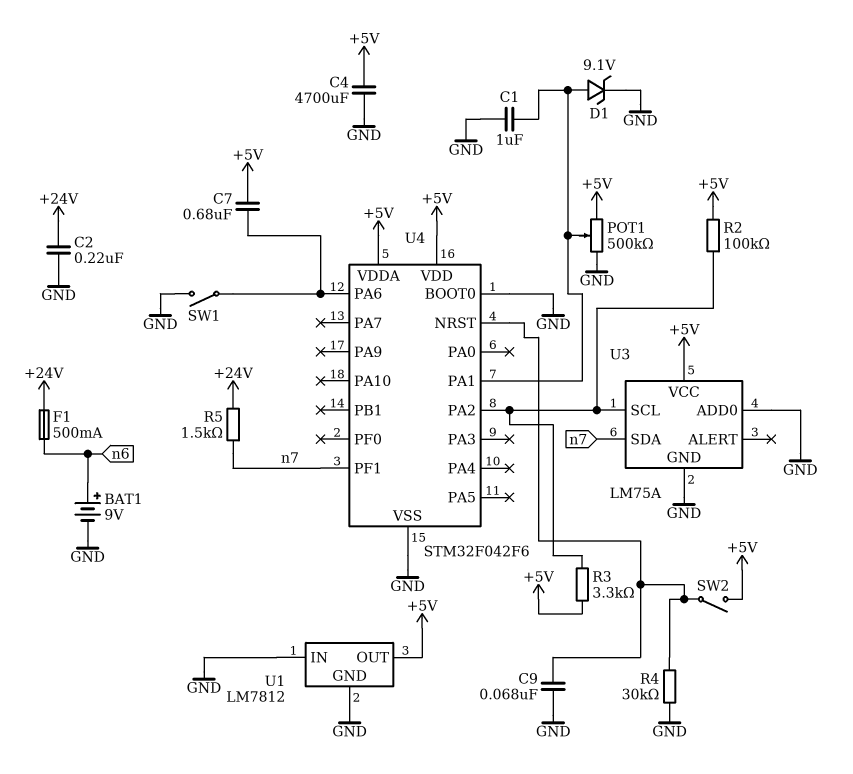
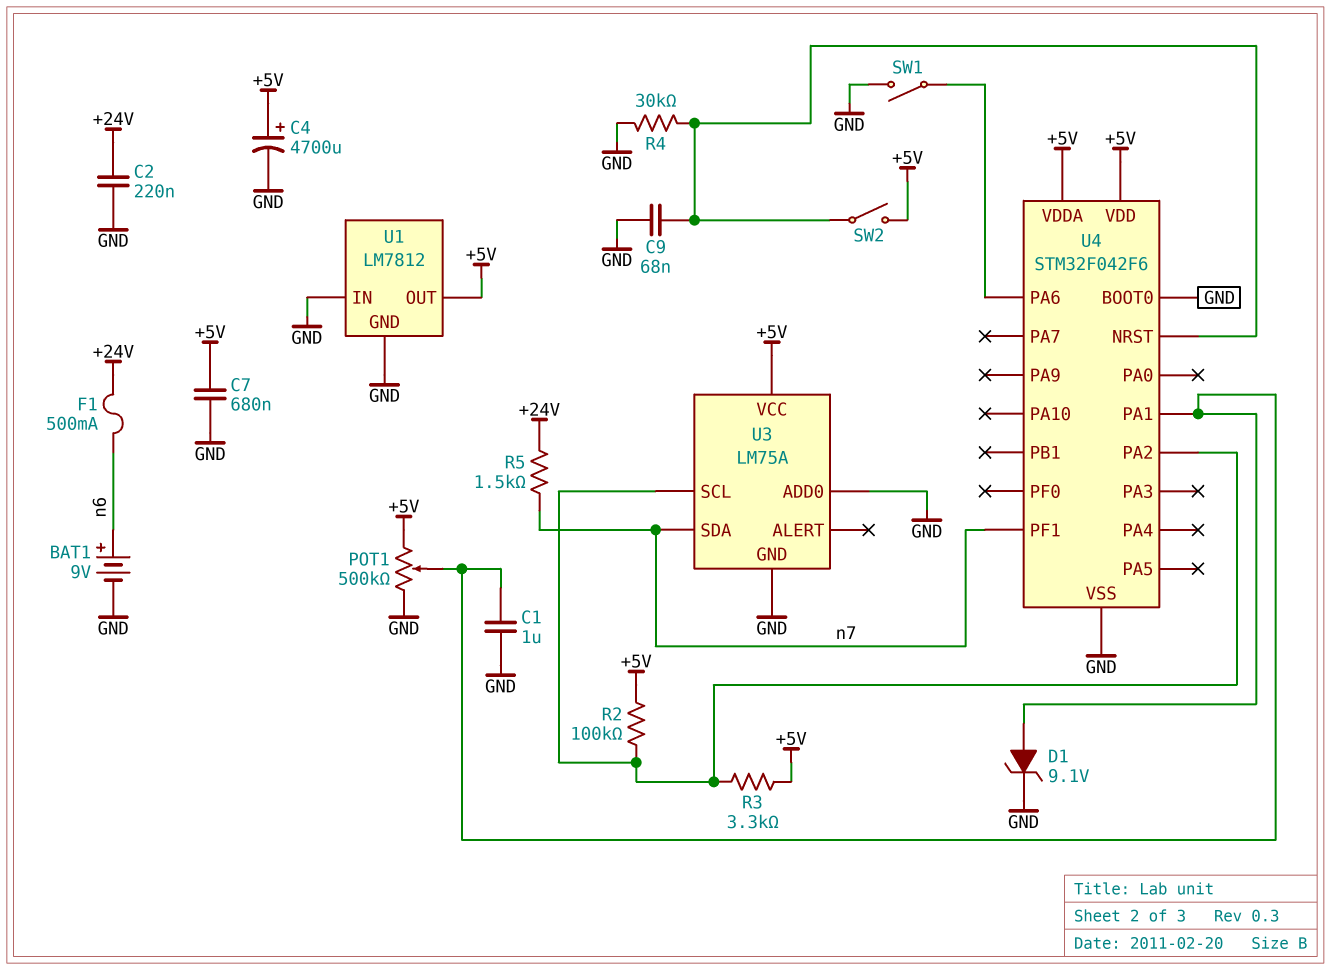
C4: 4700uF (+5V, GND) -> 4700uF (plus +5V, minus GND)
C7: 680nF (+5V, U4/PA6) -> 680nF (+5V, GND)

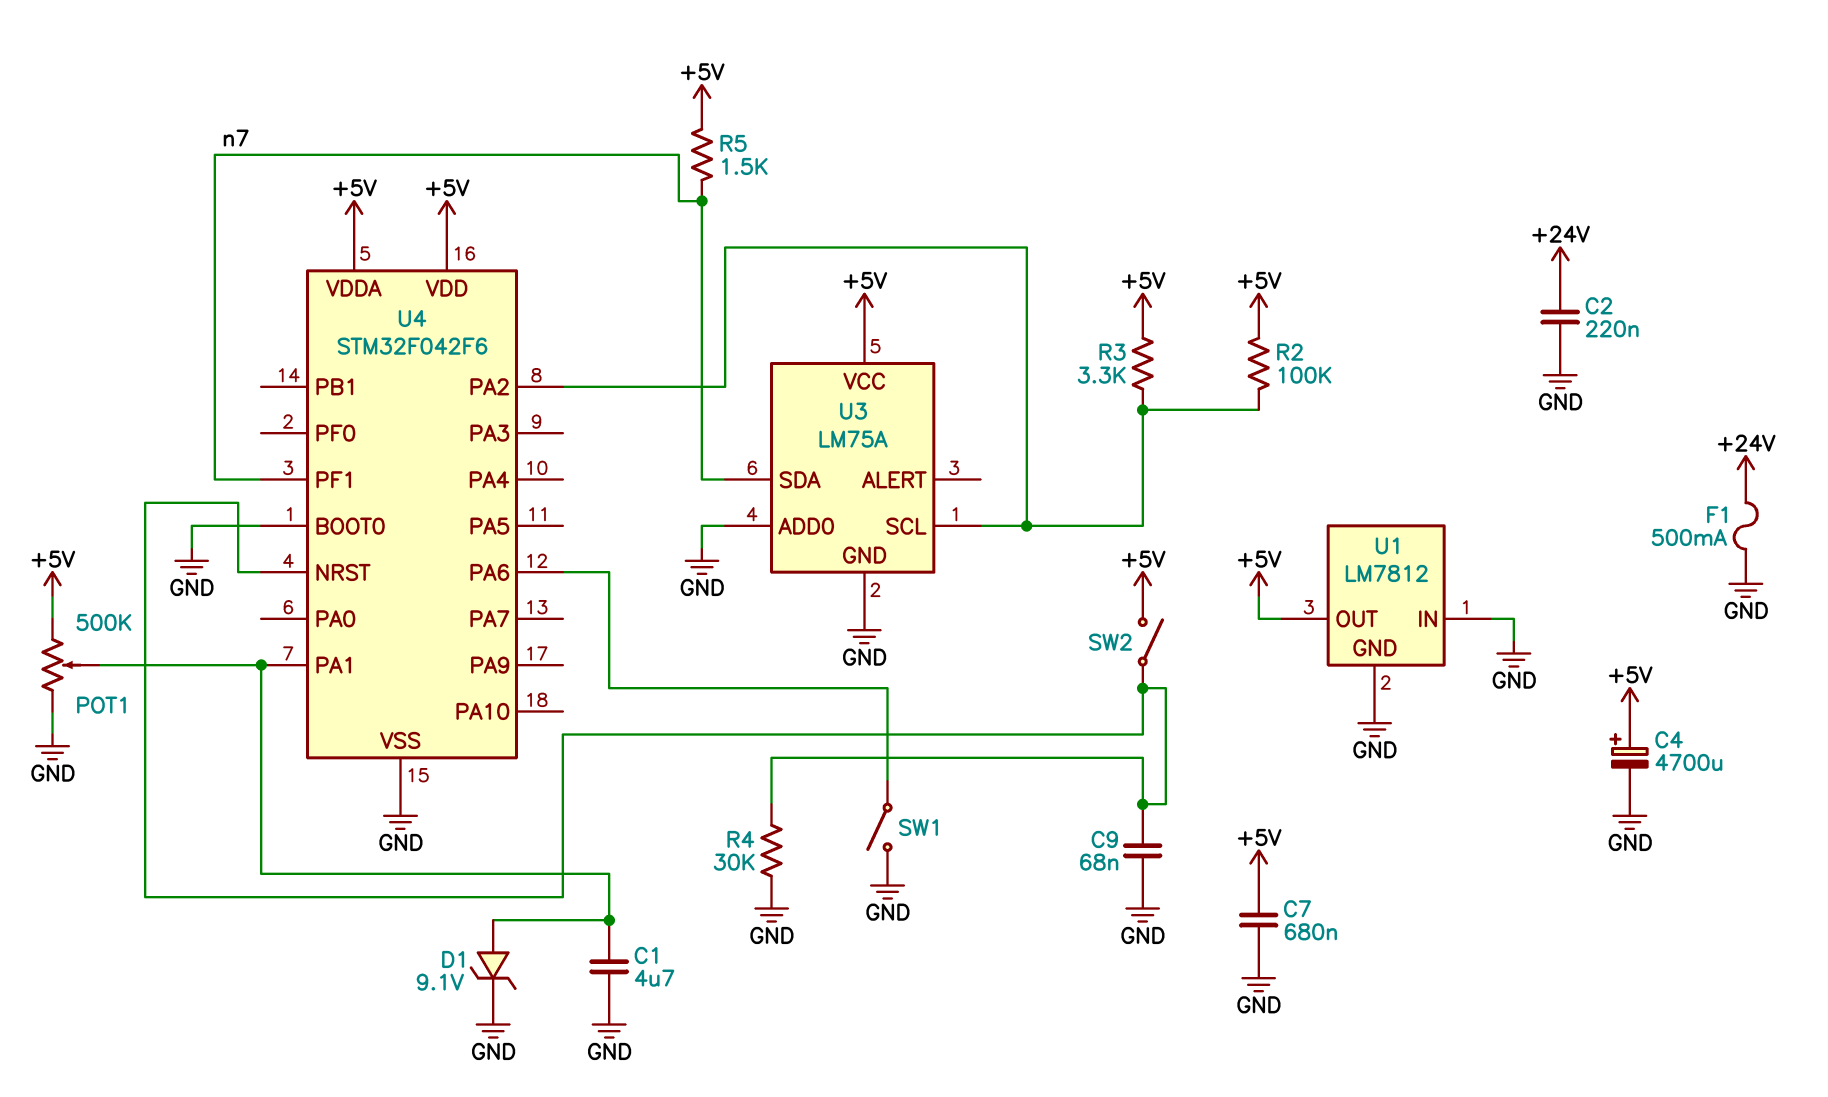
BAT1: 9V (plus n6, minus GND) -> none
C1: 1uF (GND, U4/PA1) -> 4.7uF (GND, U4/PA1)
F1: 500mA (+24V, n6) -> 500mA (+24V, GND)
R5: 1.5k (+24V, n7) -> 1.5k (+5V, n7)

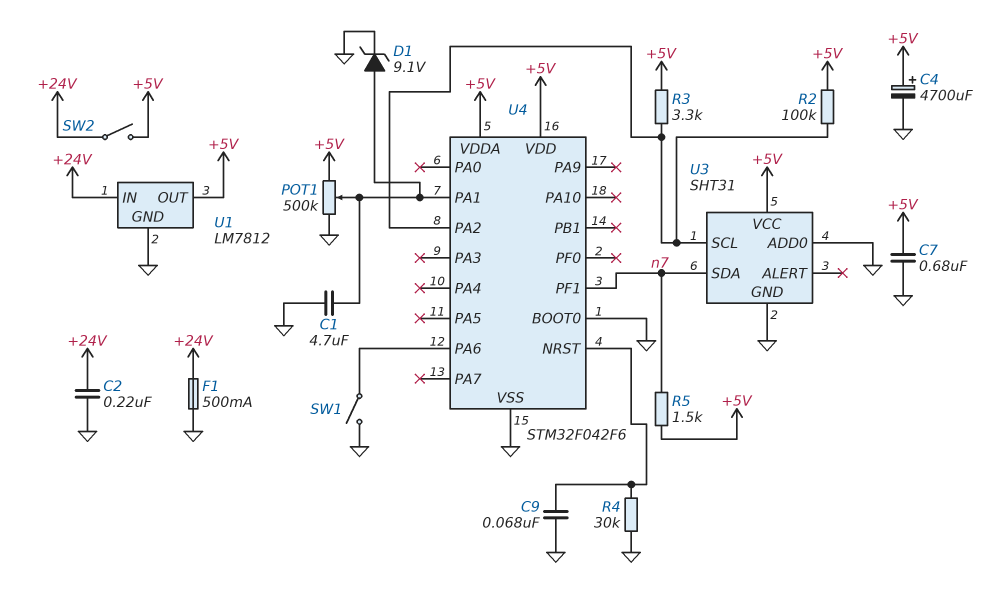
SW2: switch (+5V, U4/NRST) -> switch (+5V, +24V)
U1 pin IN: GND -> +24V
U3: LM75A -> SHT31

